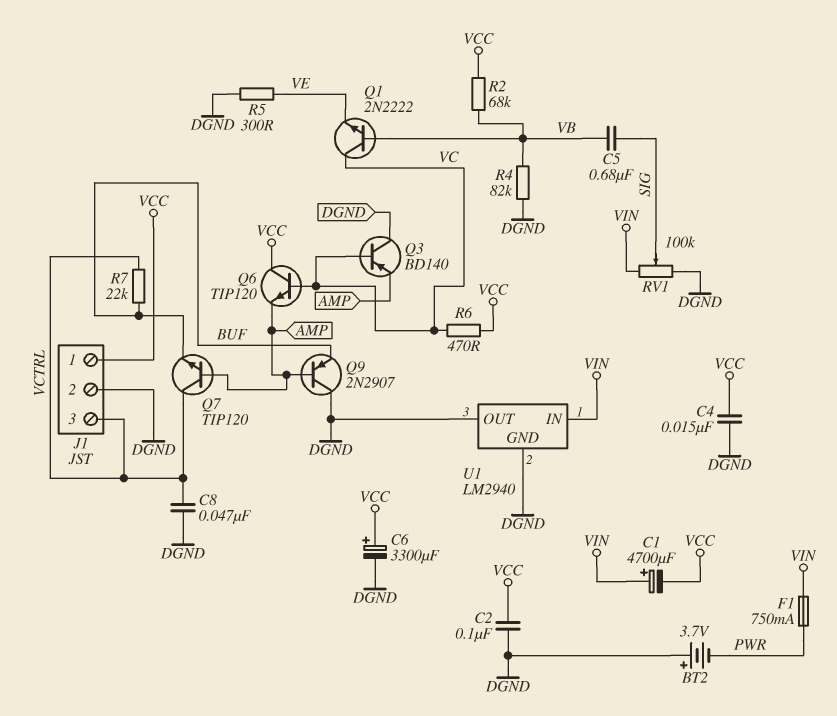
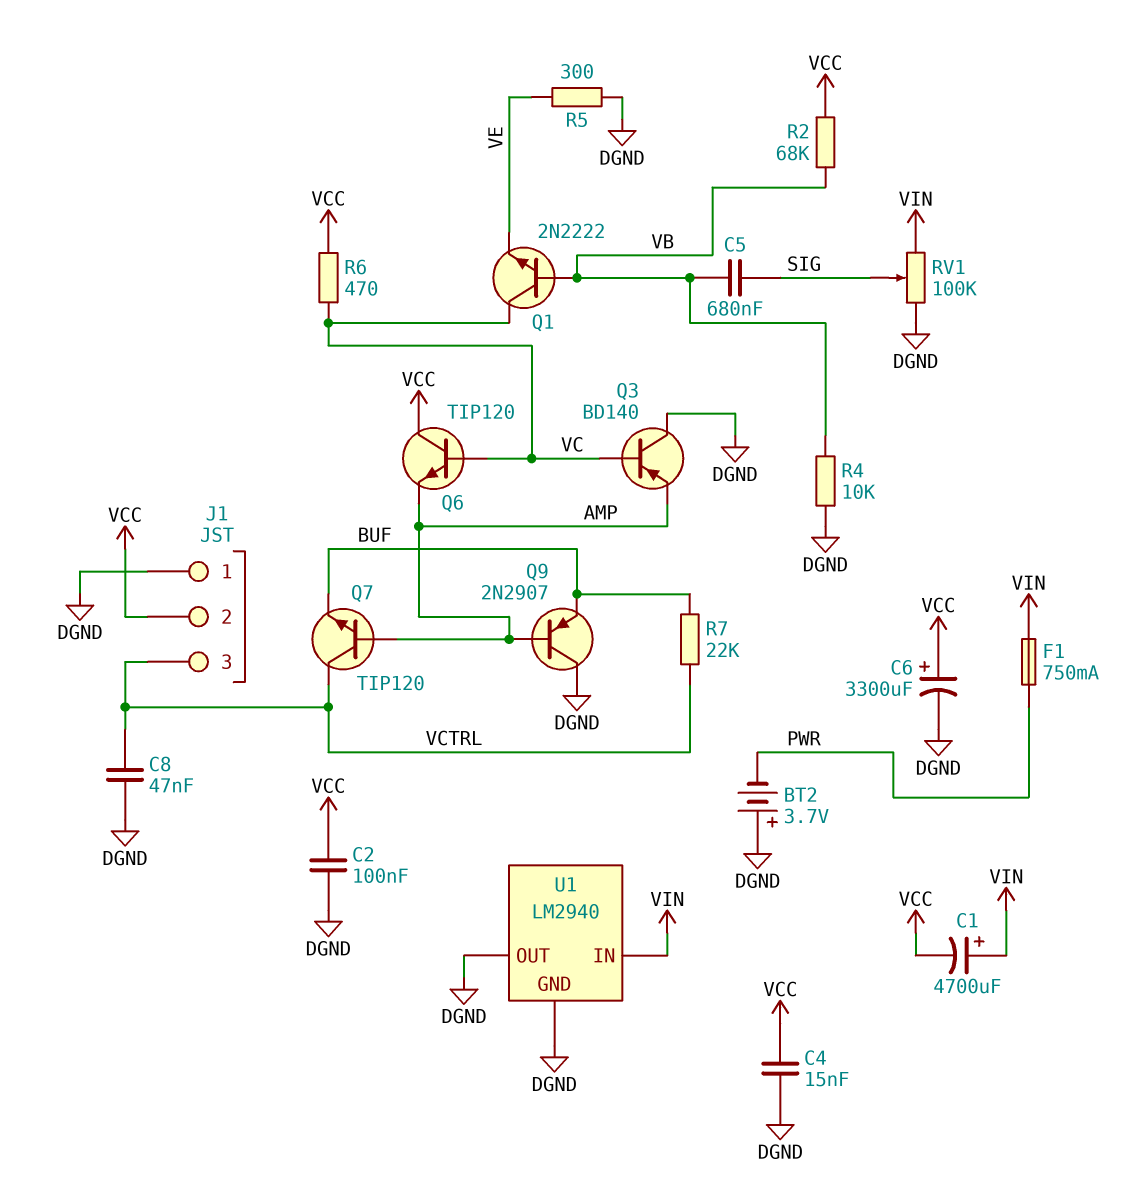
J1 pin 1: VCC -> DGND
J1 pin 2: DGND -> VCC
R4: 82k (DGND, VB) -> 10k (DGND, VB)

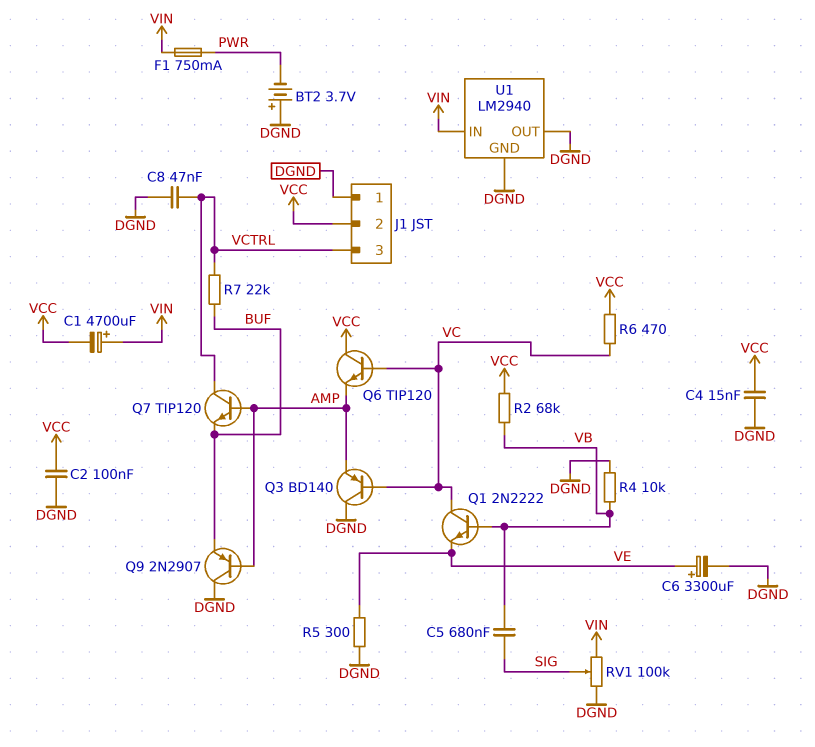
C6: 3300uF (plus VCC, minus DGND) -> 3300uF (plus VE, minus DGND)

